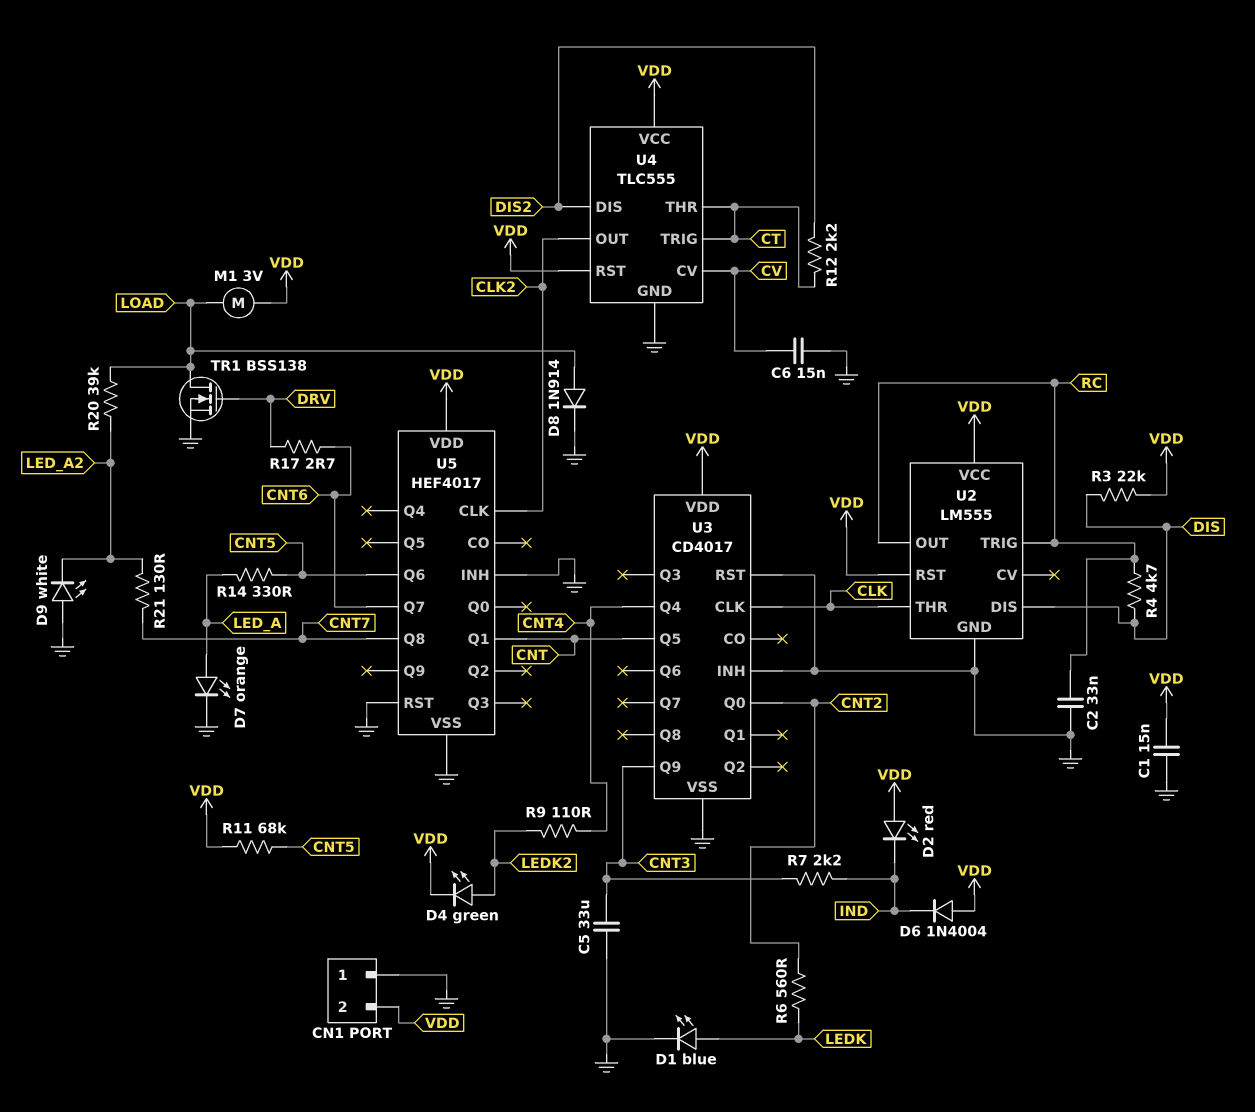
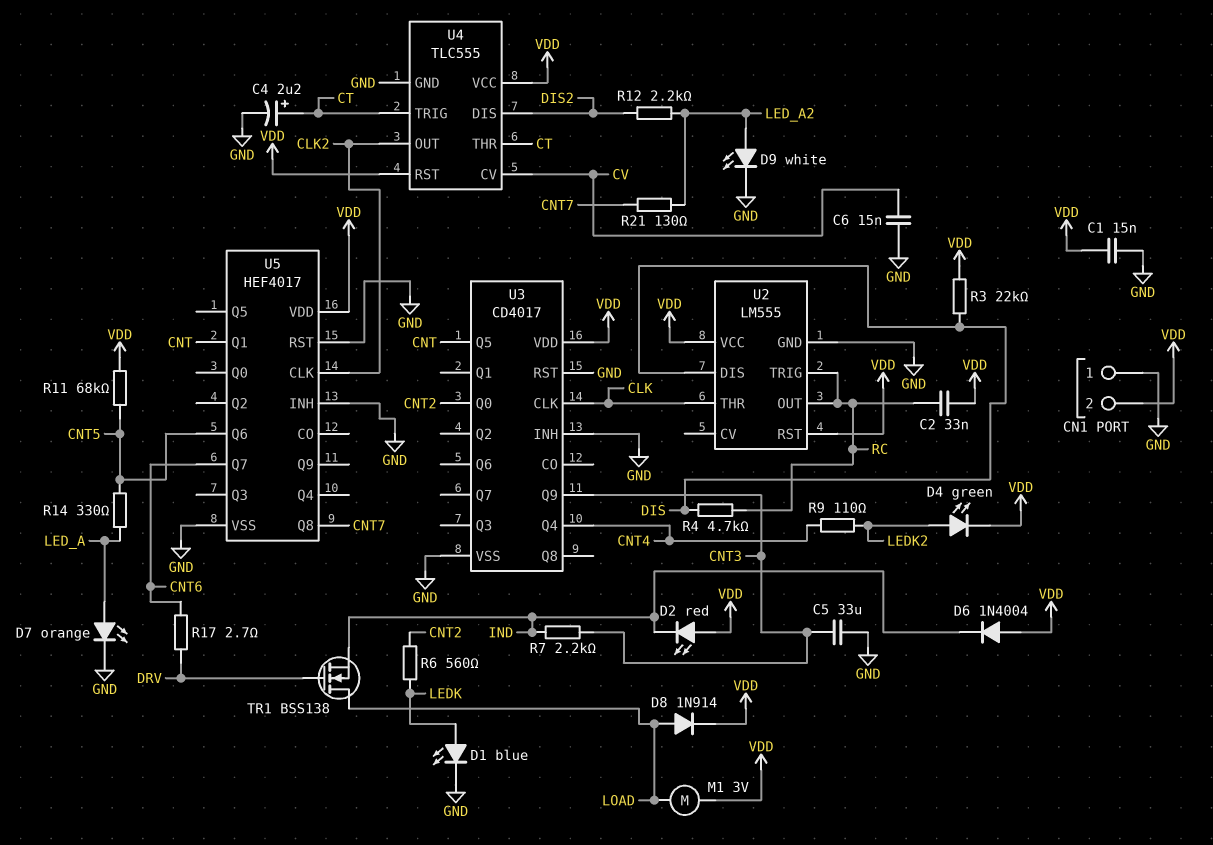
C2: 33nF (GND, RC) -> 33nF (RC, VDD)
C4: none -> 2.2uF (plus CT, minus GND)
D8: diode 1N914 (A LOAD, K GND) -> diode 1N914 (A LOAD, K VDD)
D9: LED white (A GND, K LED_A2) -> LED white (A LED_A2, K GND)
R12: 2.2k (CT, DIS2) -> 2.2k (DIS2, LED_A2)
R20: 39k (LED_A2, LOAD) -> none
TR1: NMOS BSS138 (G DRV, D LOAD, S GND) -> NMOS BSS138 (G DRV, D LOAD, S IND)

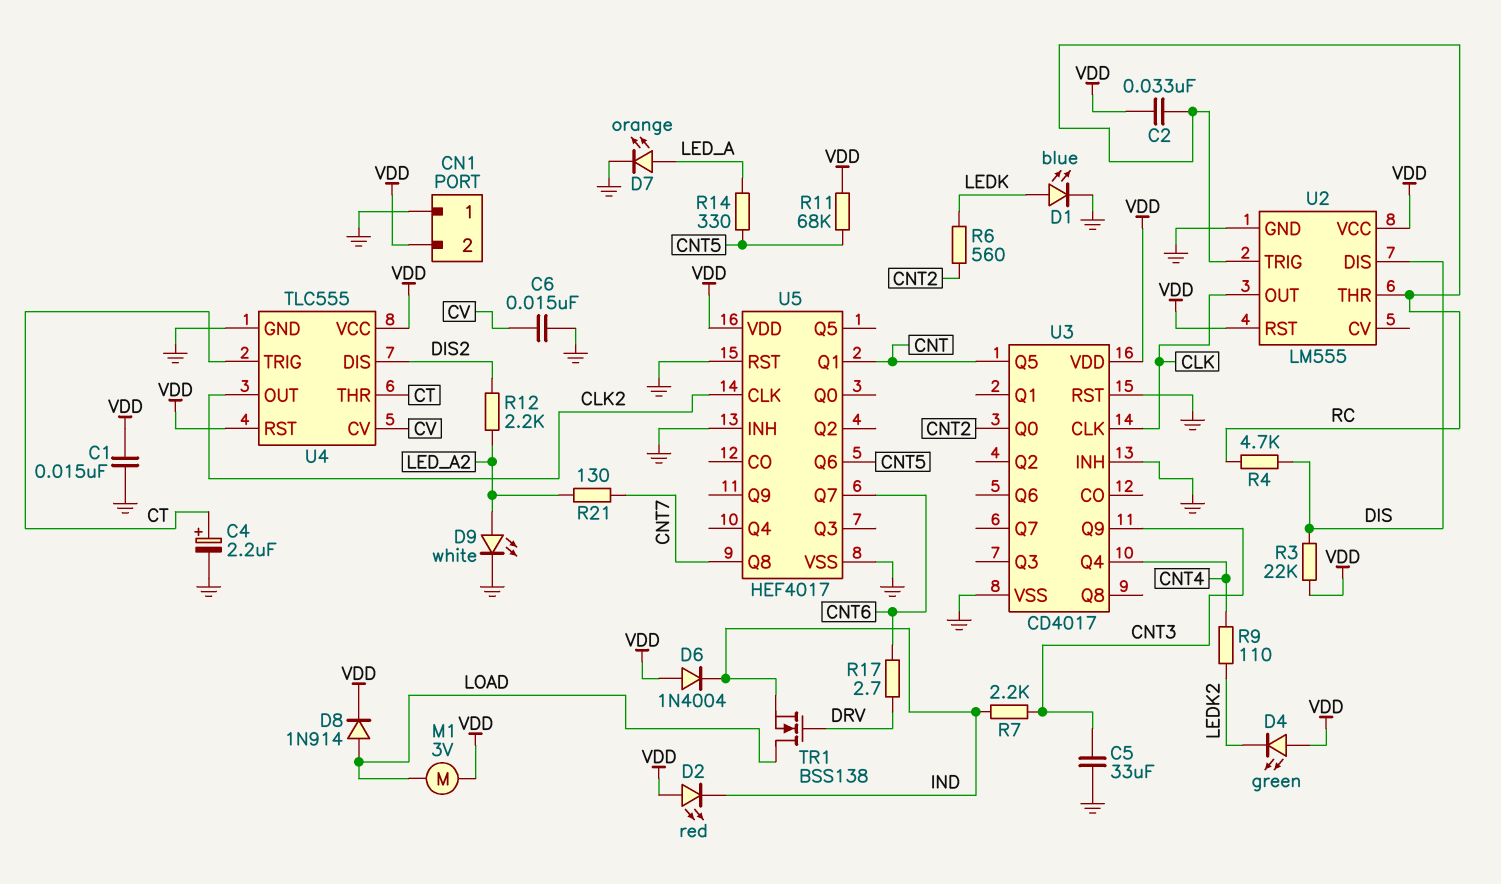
D4: LED green (A LEDK2, K VDD) -> LED green (A VDD, K LEDK2)
U2 pin OUT: RC -> CLK
U2 pin THR: CLK -> RC

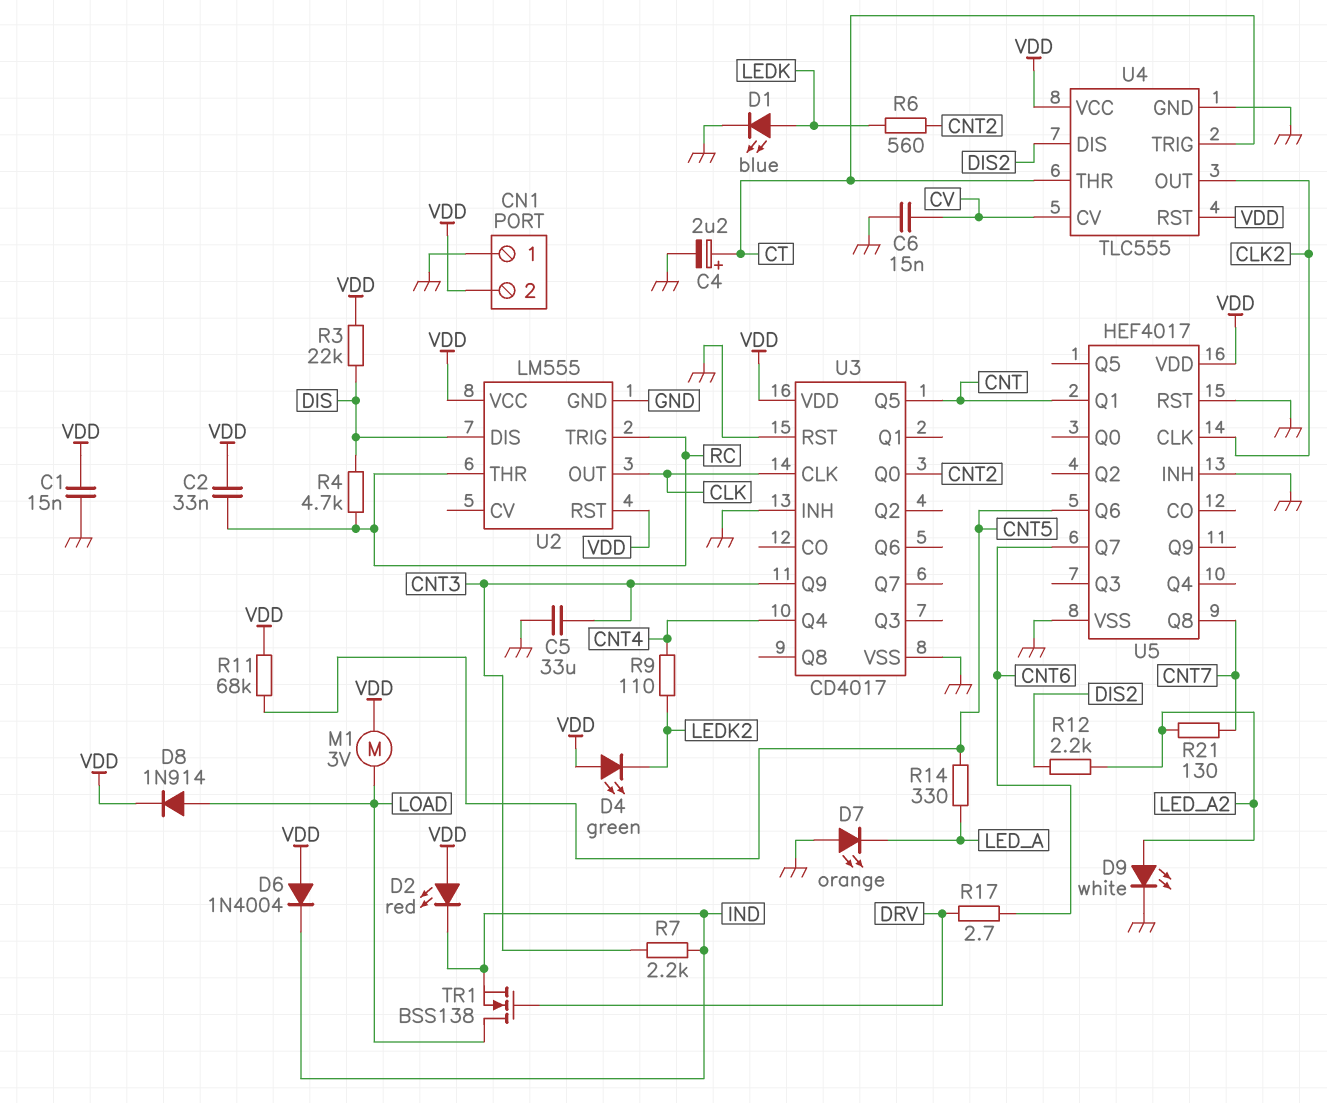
D7: LED orange (A LED_A, K GND) -> LED orange (A GND, K LED_A)

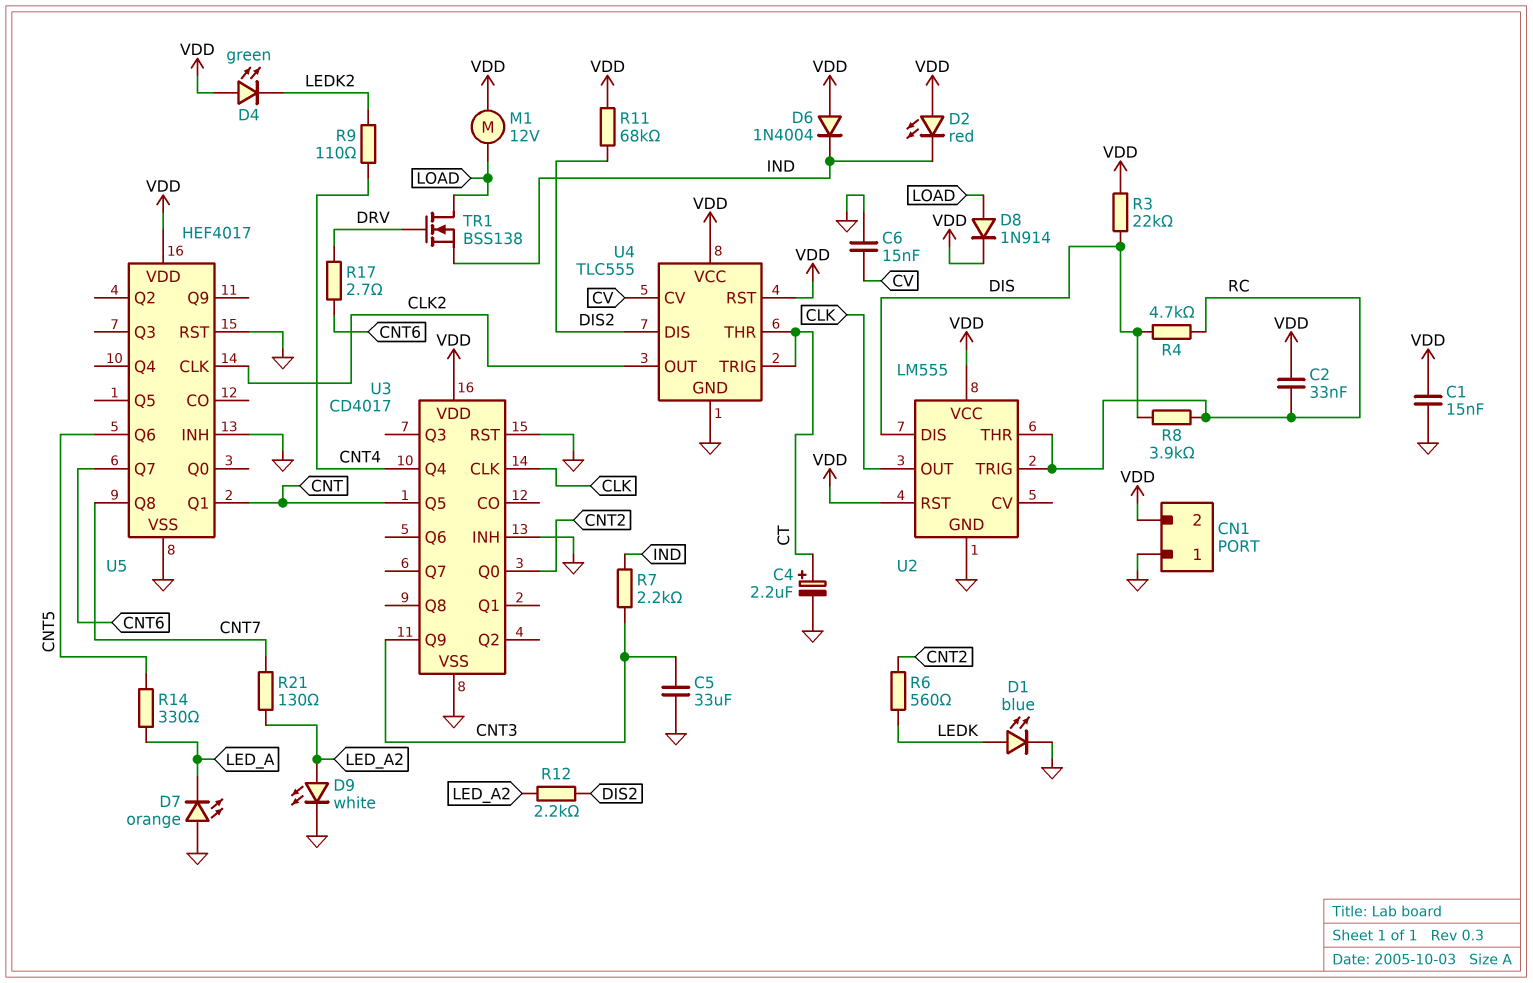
M1: motor 3V (LOAD, VDD) -> motor 12V (LOAD, VDD)
R8: none -> 3.9k (DIS, RC)
R11: 68k (CNT5, VDD) -> 68k (DIS2, VDD)

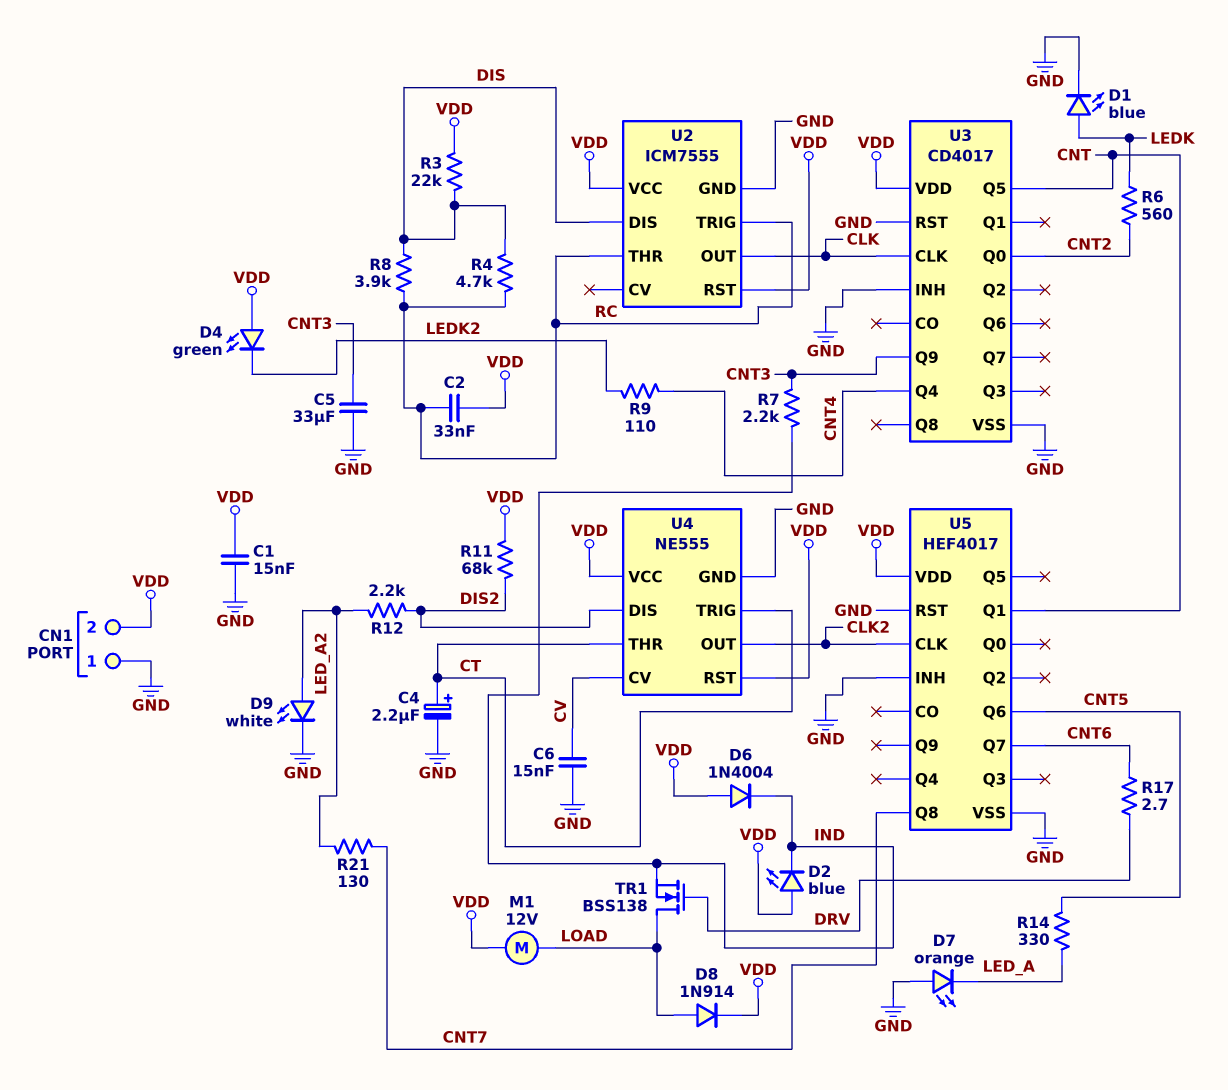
D2: LED red (A VDD, K IND) -> LED blue (A VDD, K IND)
U2: LM555 -> ICM7555
U4: TLC555 -> NE555

